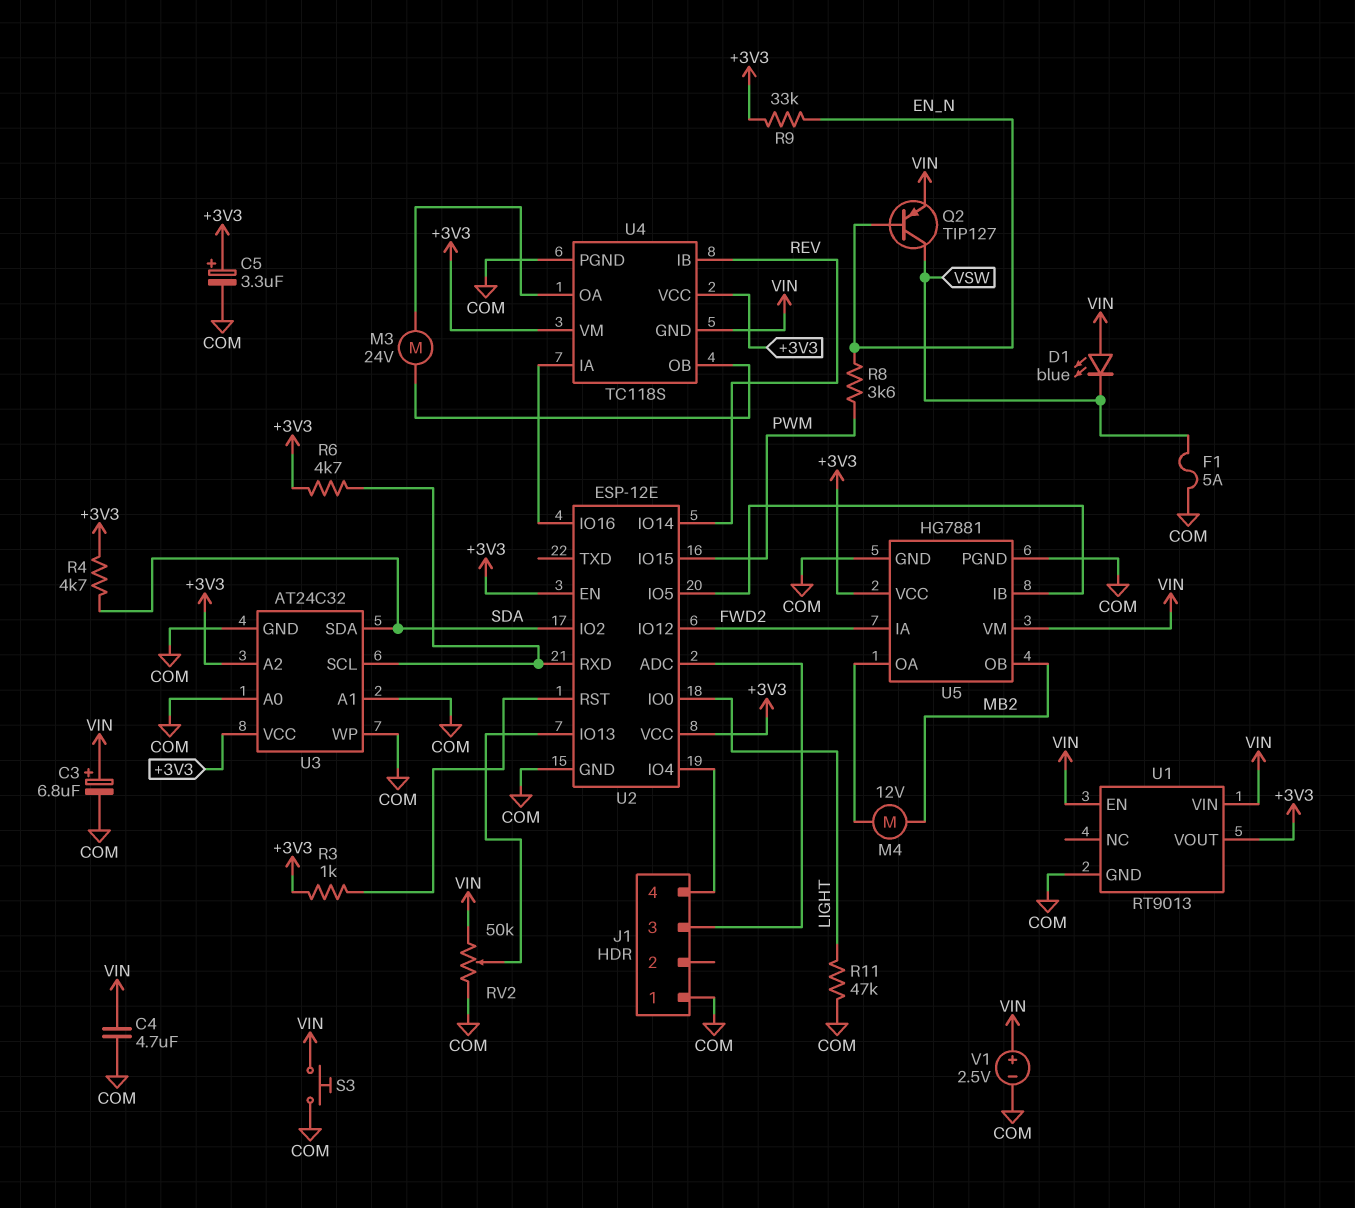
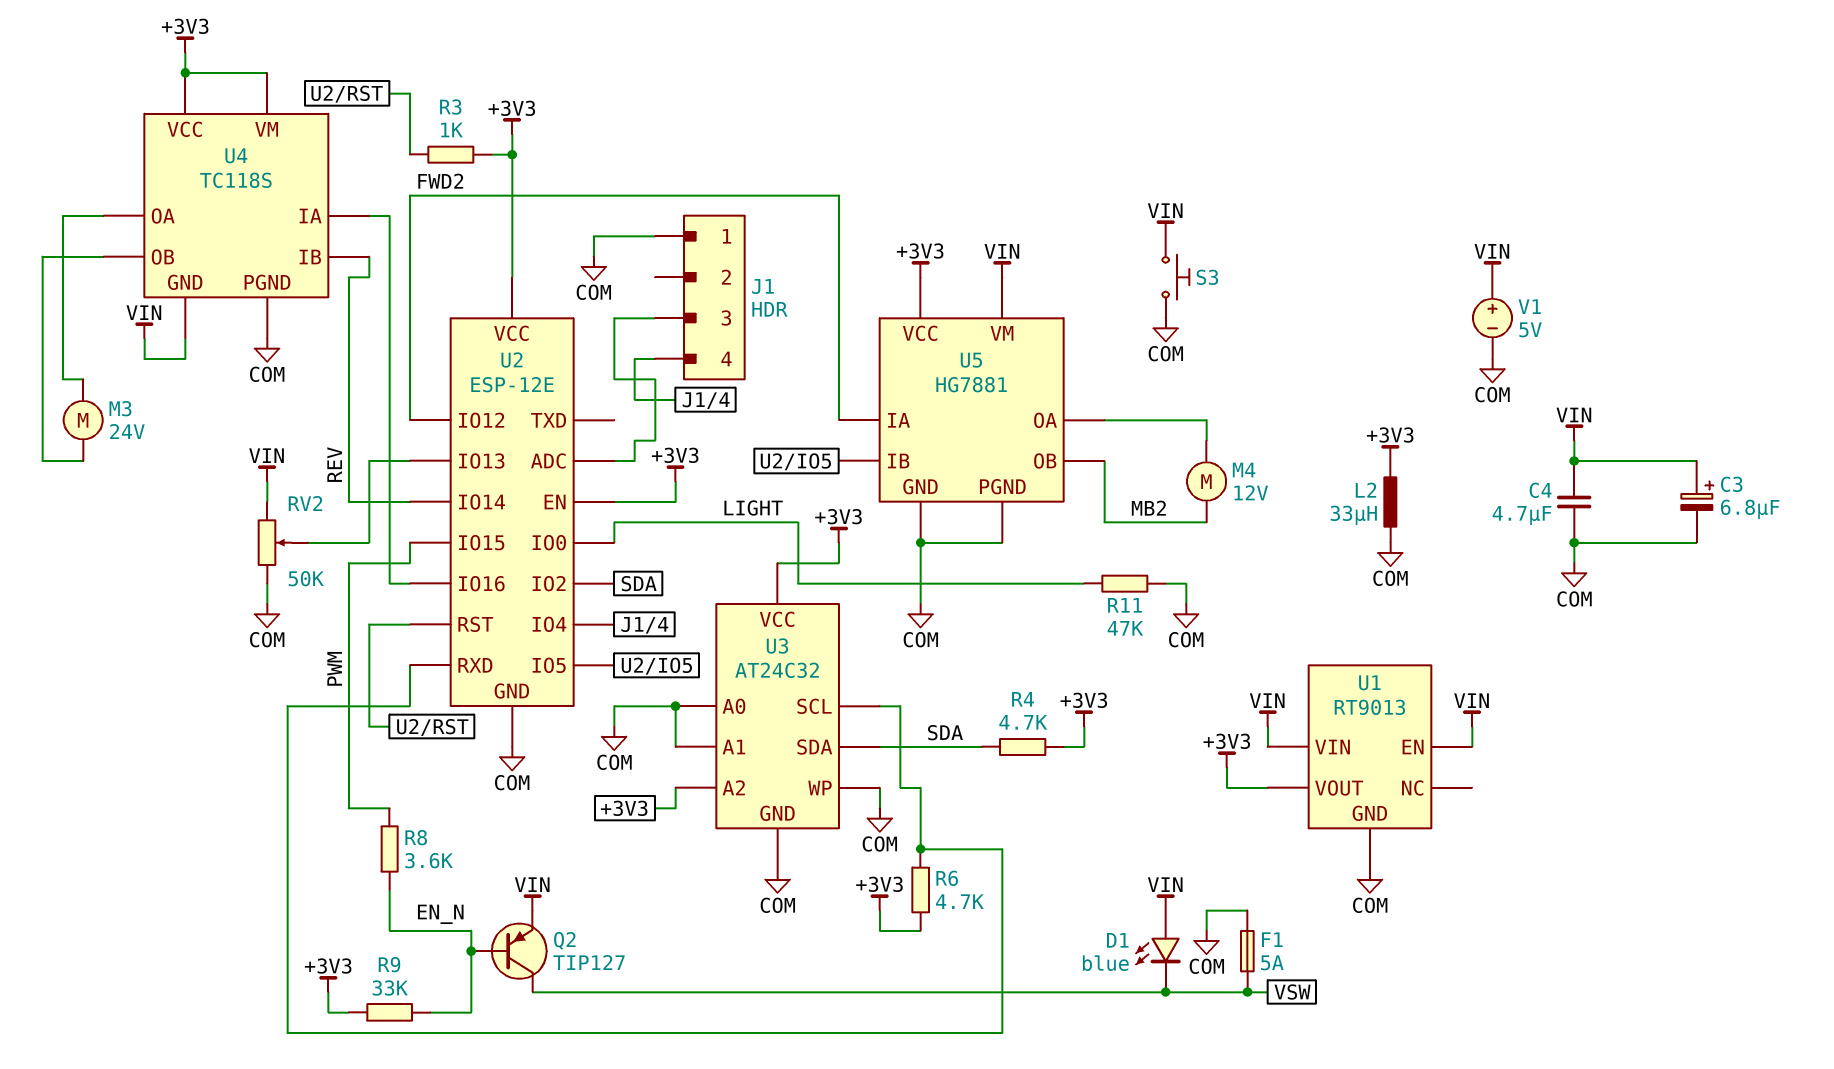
C5: 3.3uF (plus +3V3, minus COM) -> none
L2: none -> 33uH (+3V3, COM)
V1: 2.5V (plus VIN, minus COM) -> 5V (plus VIN, minus COM)

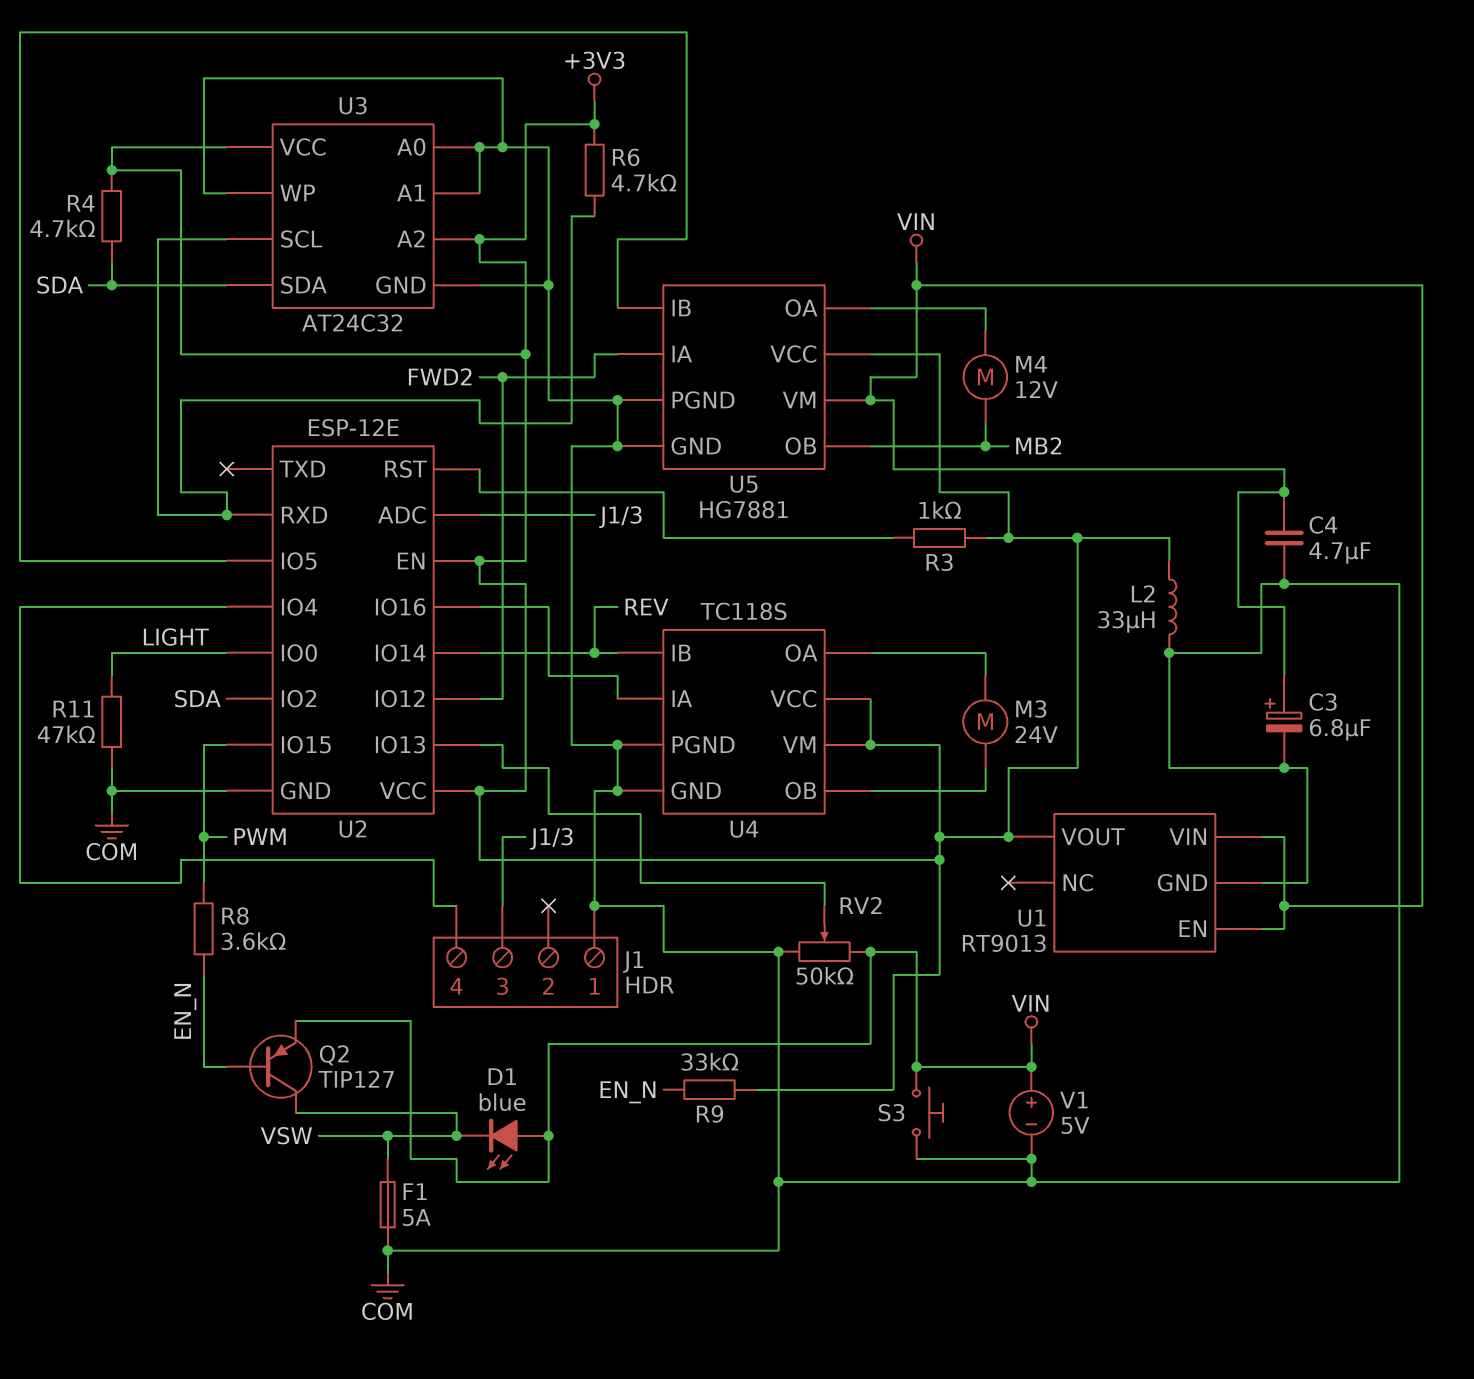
U4 pin GND: VIN -> COM

